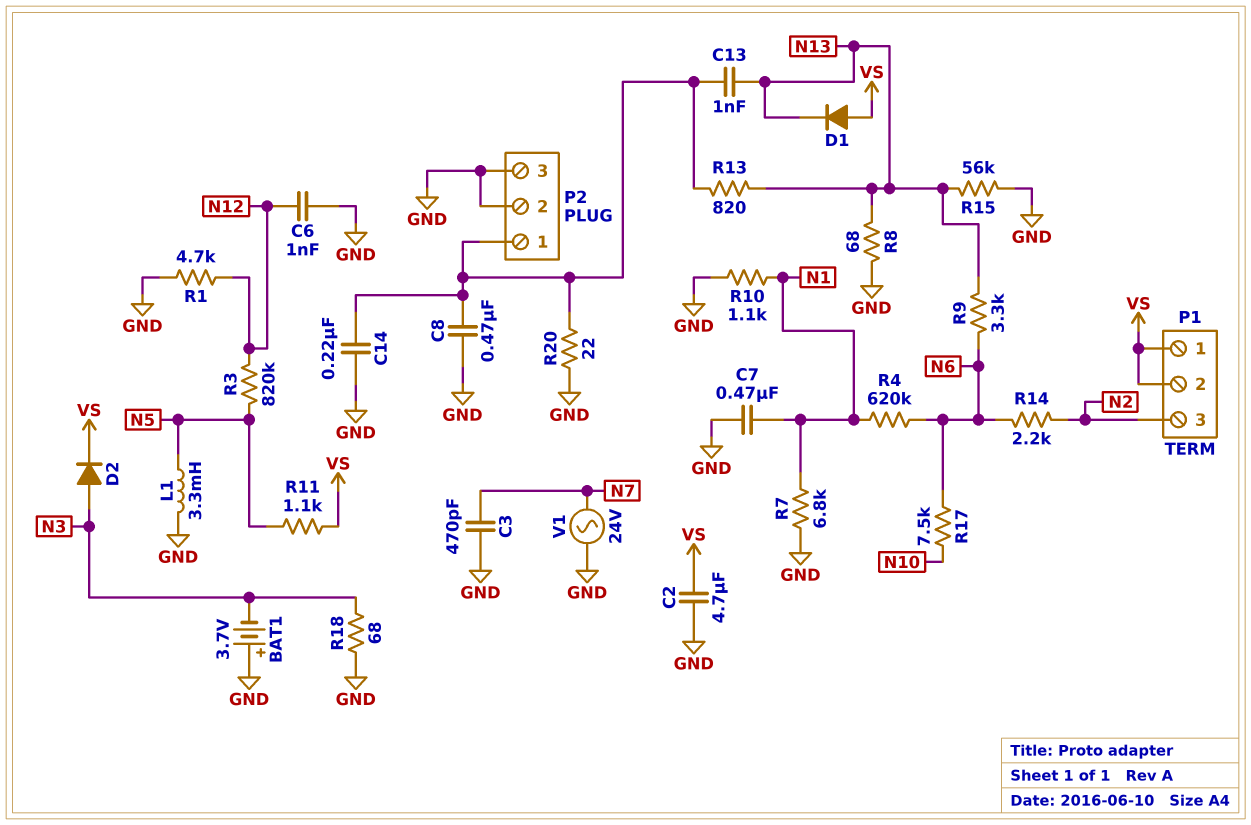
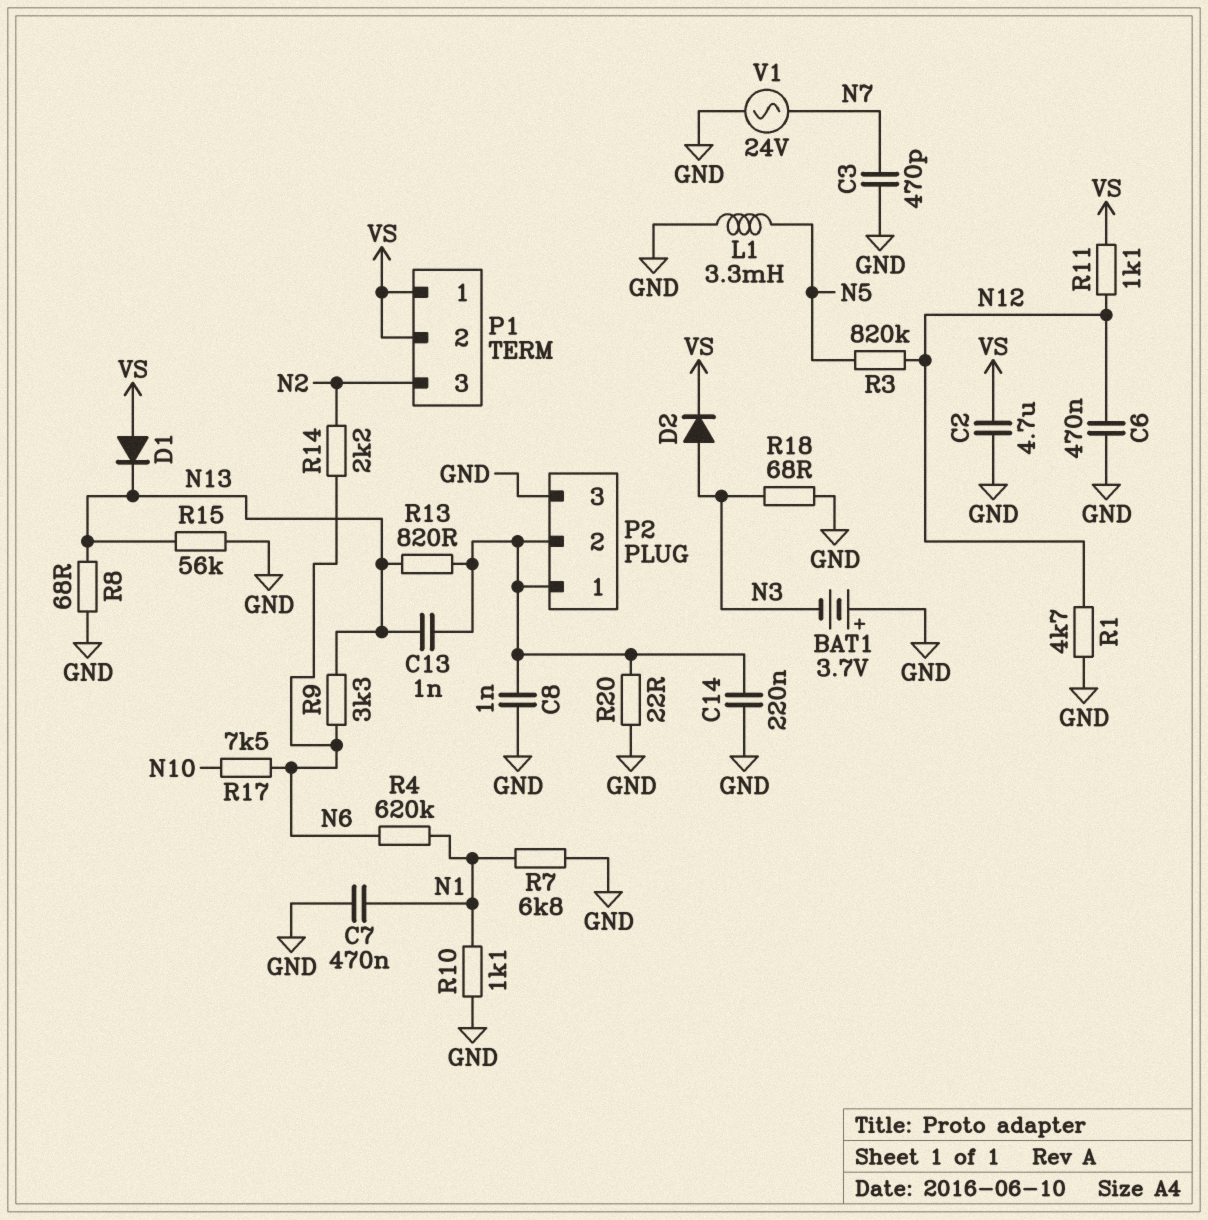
C6: 1nF (GND, N12) -> 470nF (GND, N12)
C8: 470nF (GND, P2/1) -> 1nF (GND, P2/1)
P2 pin 2: GND -> P2/1
R11: 1.1k (N5, VS) -> 1.1k (N12, VS)

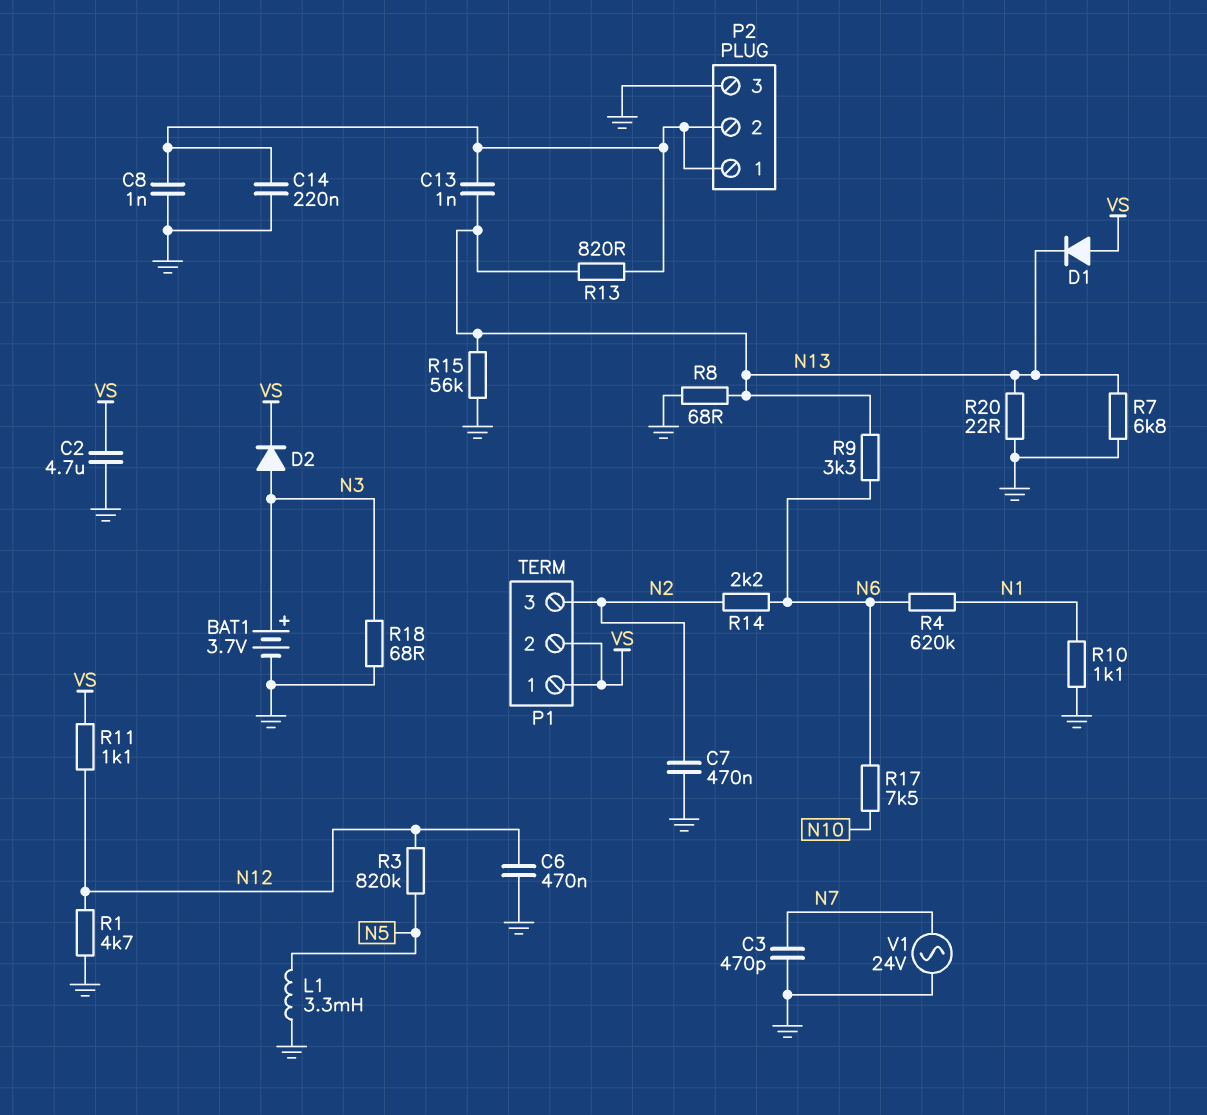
BAT1: 3.7V (plus GND, minus N3) -> 3.7V (plus N3, minus GND)
C7: 470nF (GND, N1) -> 470nF (GND, N2)
R7: 6.8k (GND, N1) -> 6.8k (GND, N13)
R20: 22 (GND, P2/1) -> 22 (GND, N13)

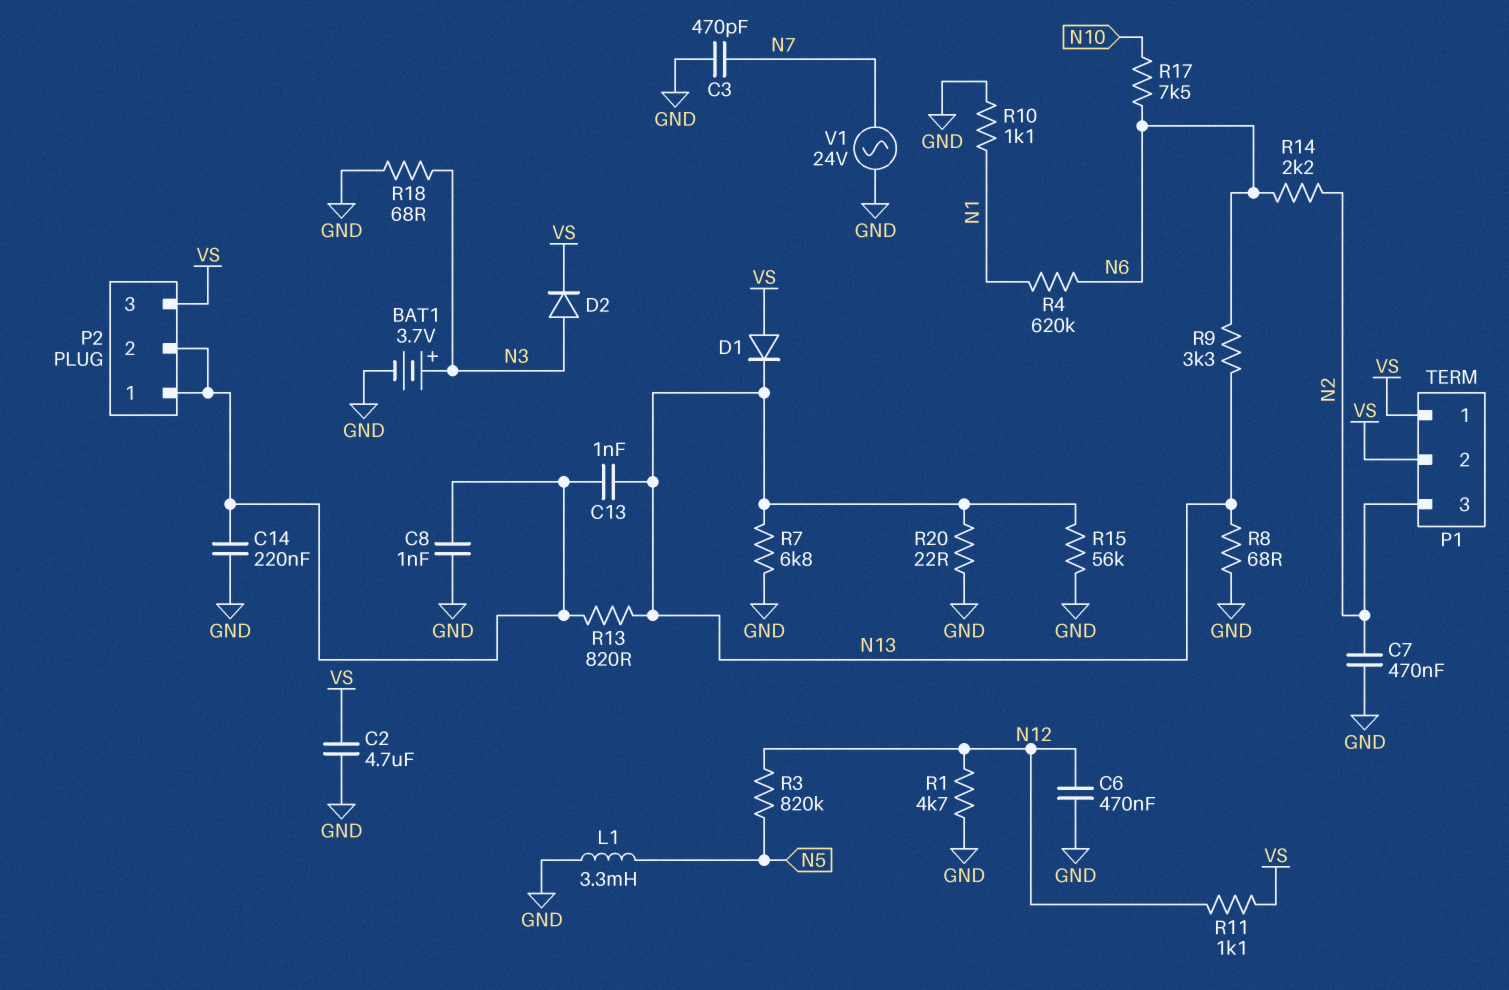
P2 pin 3: GND -> VS

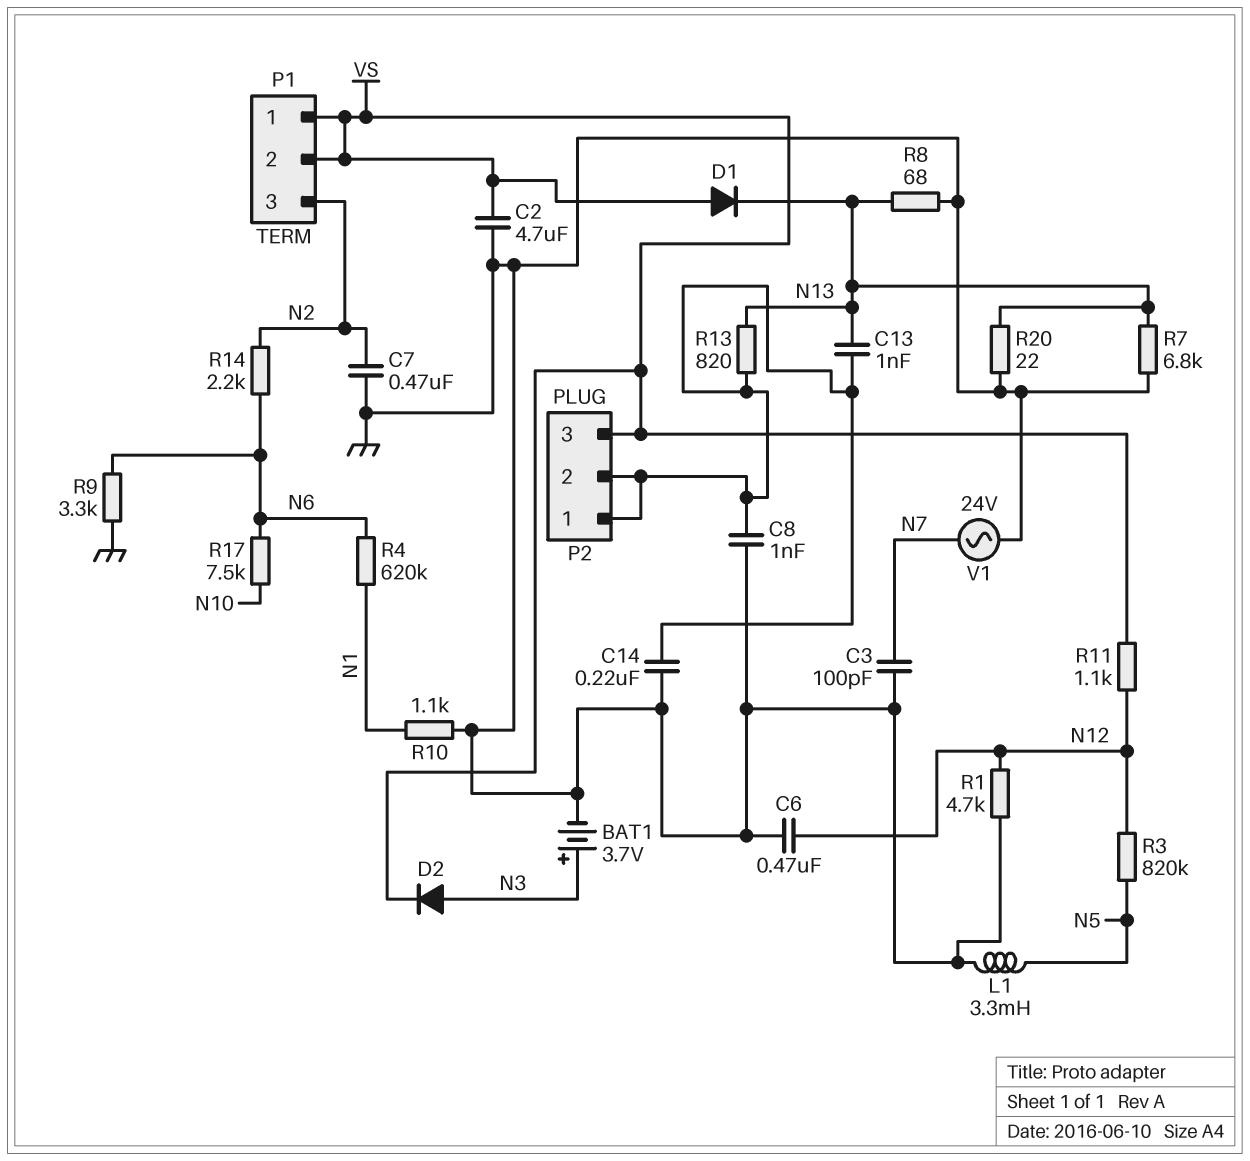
C3: 470pF (GND, N7) -> 100pF (GND, N7)
R9: 3.3k (N6, N13) -> 3.3k (GND, N6)
R15: 56k (GND, N13) -> none
R18: 68 (GND, N3) -> none

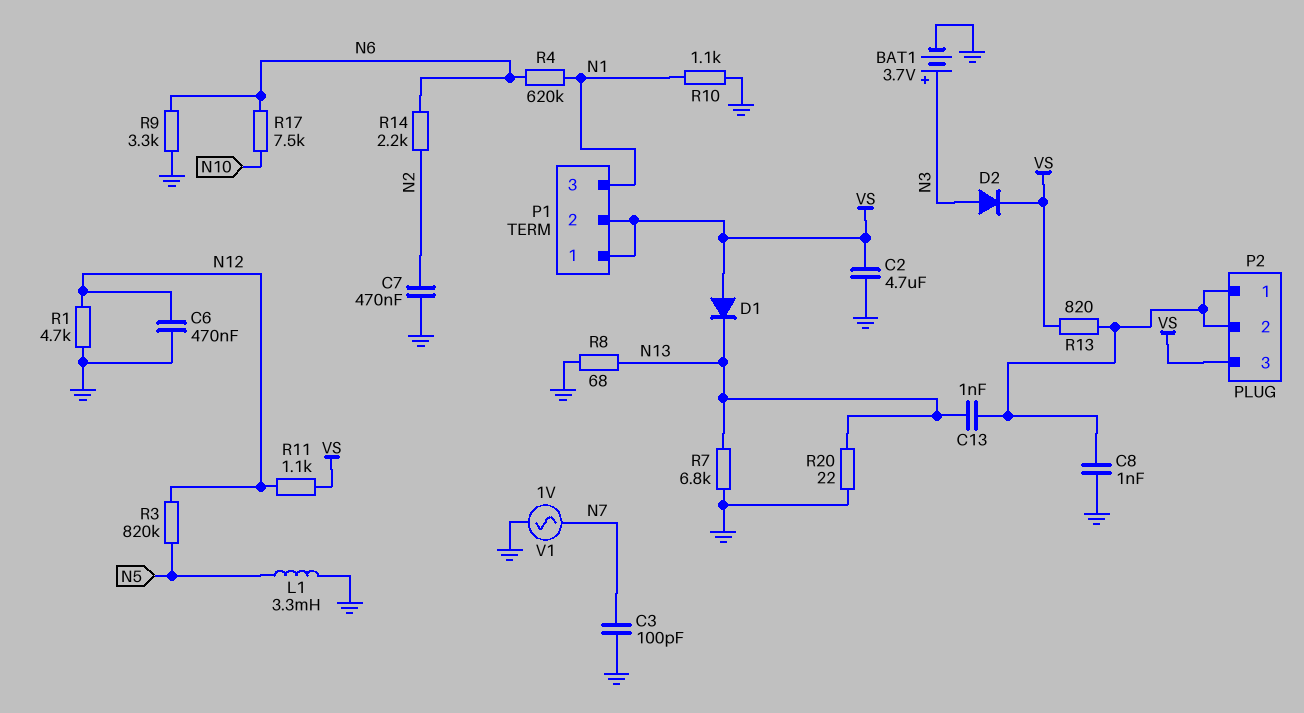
C14: 220nF (GND, P2/1) -> none
P1 pin 3: N2 -> N1
R13: 820 (N13, P2/1) -> 820 (P2/1, VS)
V1: AC 24V (GND, N7) -> AC 1V (GND, N7)

